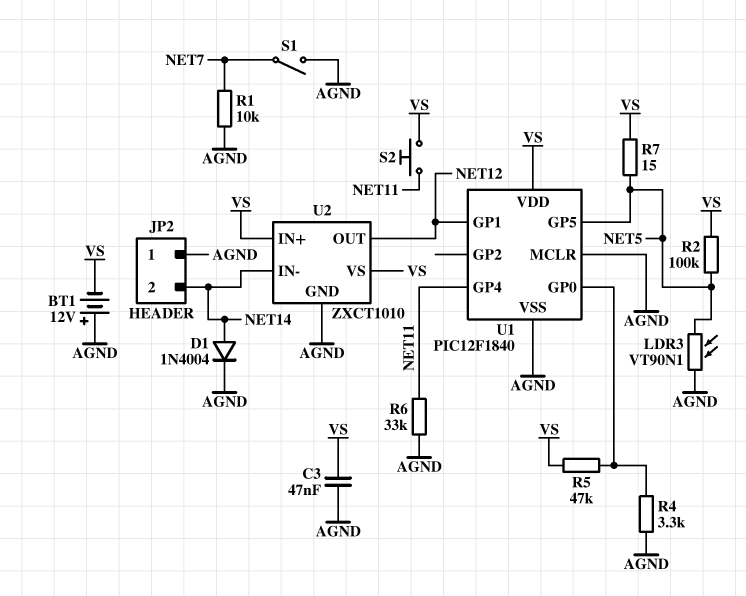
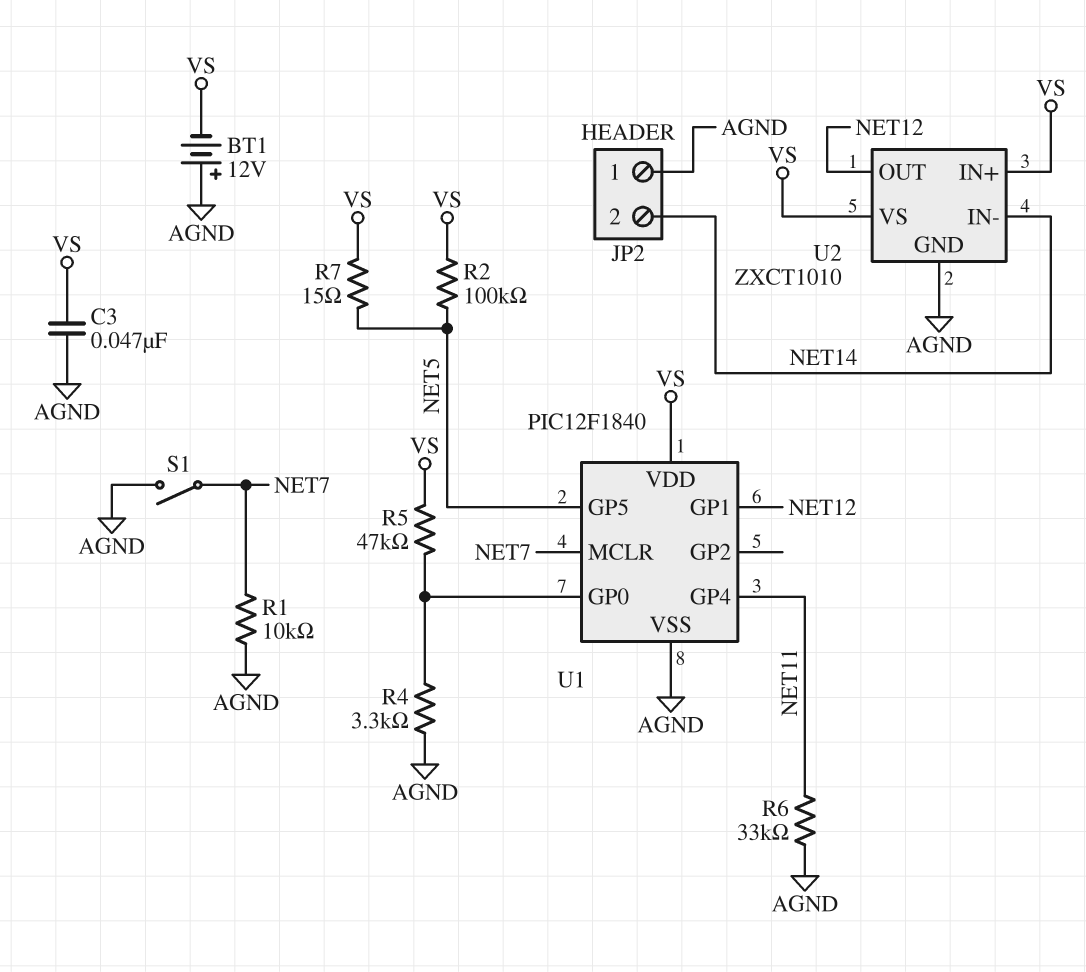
D1: diode 1N4004 (A NET14, K AGND) -> none
LDR3: VT90N1 (AGND, NET5) -> none
S2: button (NET11, VS) -> none
U1 pin MCLR: AGND -> NET7

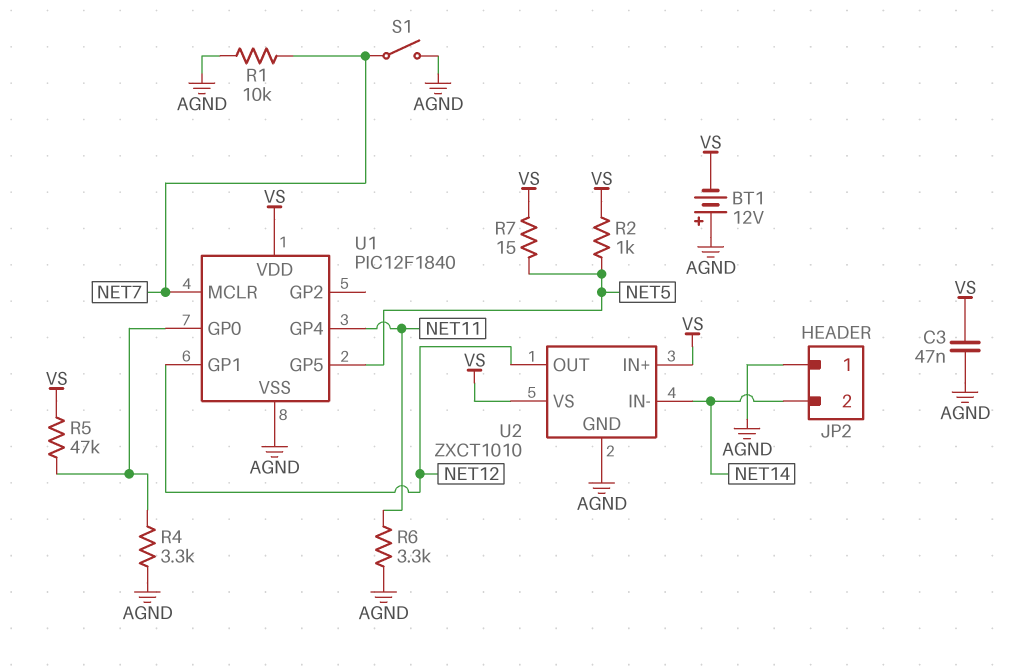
R2: 100k (NET5, VS) -> 1k (NET5, VS)
R6: 33k (AGND, NET11) -> 3.3k (AGND, NET11)

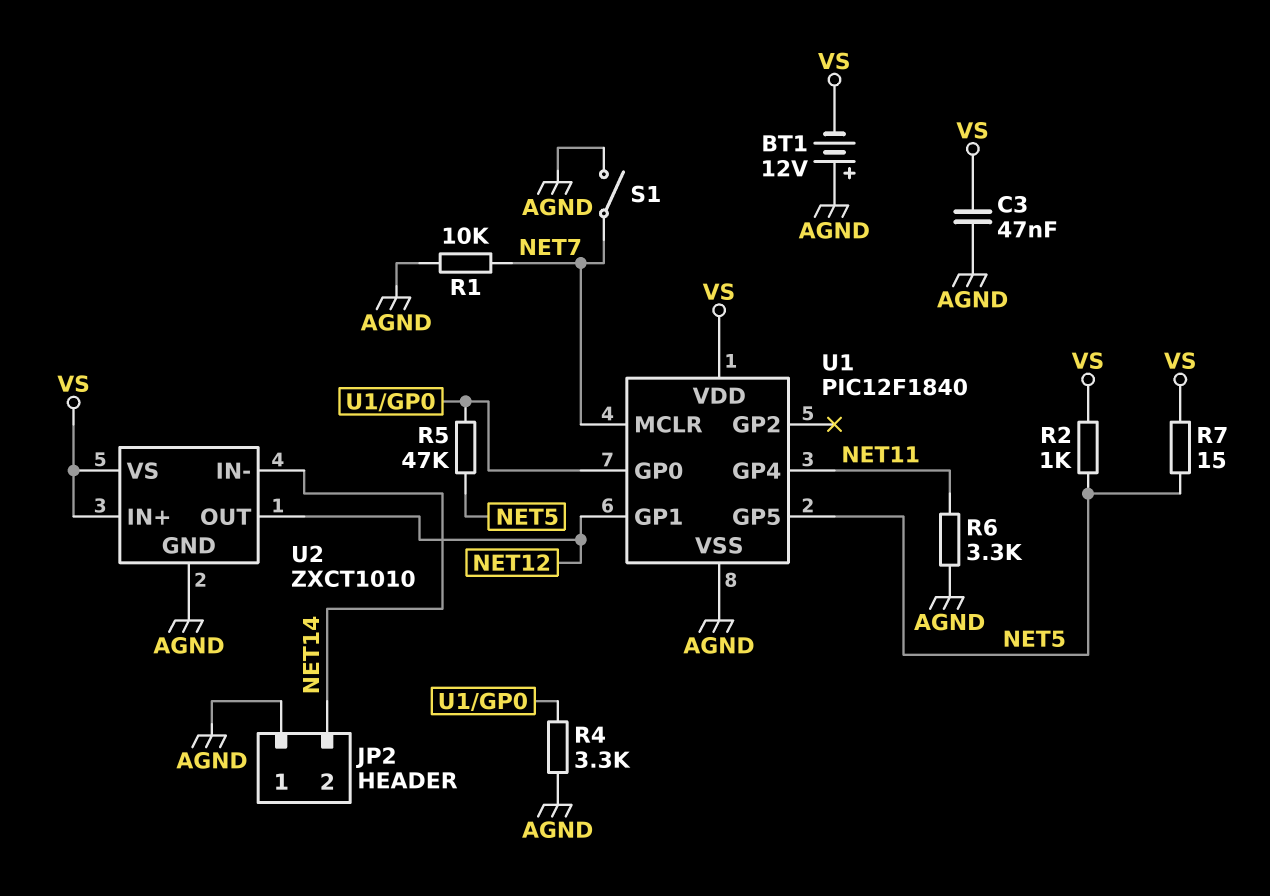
R5: 47k (U1/GP0, VS) -> 47k (NET5, U1/GP0)

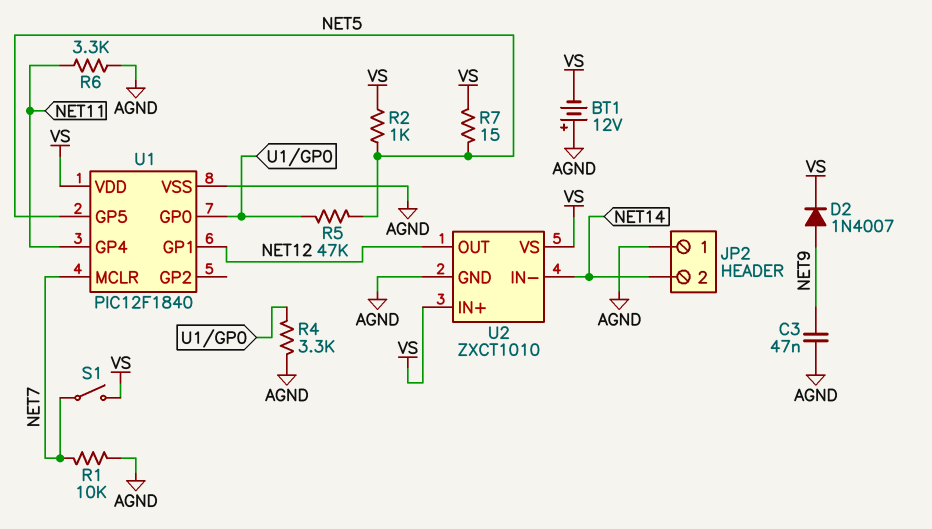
C3: 47nF (AGND, VS) -> 47nF (AGND, NET9)
D2: none -> diode 1N4007 (A NET9, K VS)
S1: switch (AGND, NET7) -> switch (NET7, VS)

